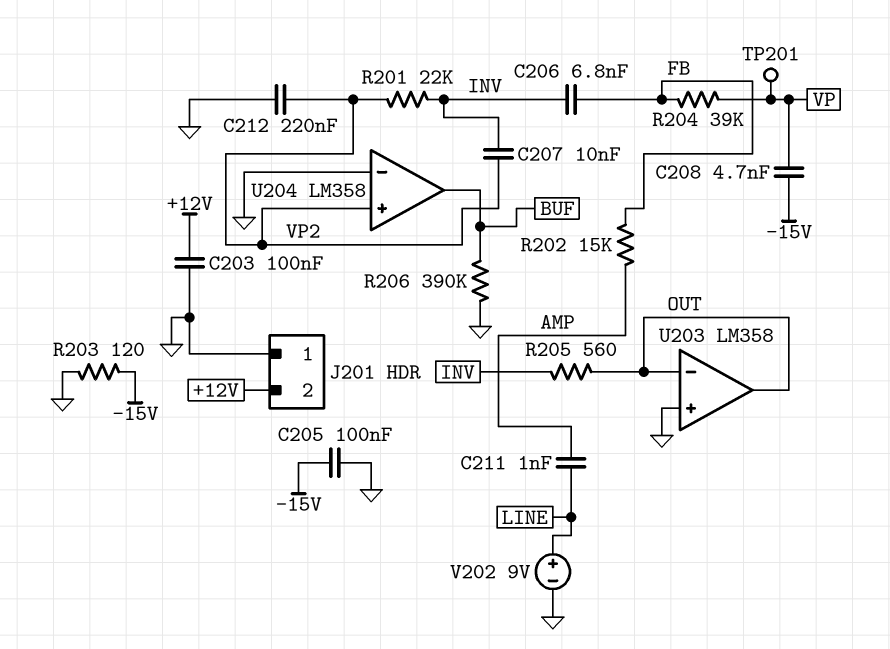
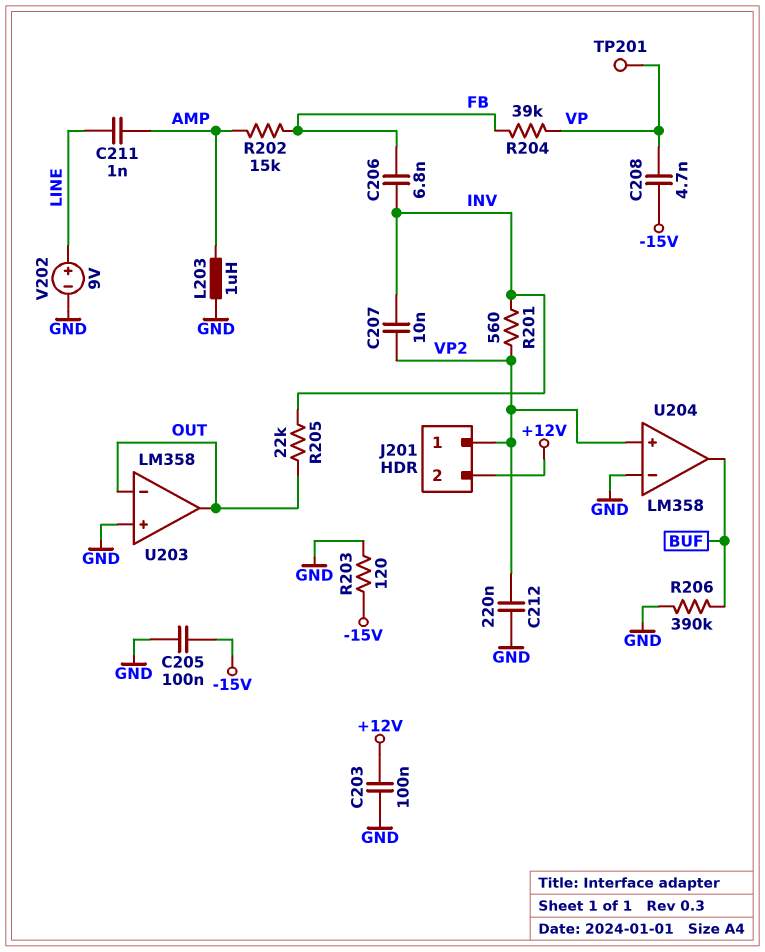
J201 pin 1: GND -> VP2
L203: none -> 1uH (AMP, GND)
R201: 22k (INV, VP2) -> 560 (INV, VP2)
R205: 560 (INV, OUT) -> 22k (INV, OUT)

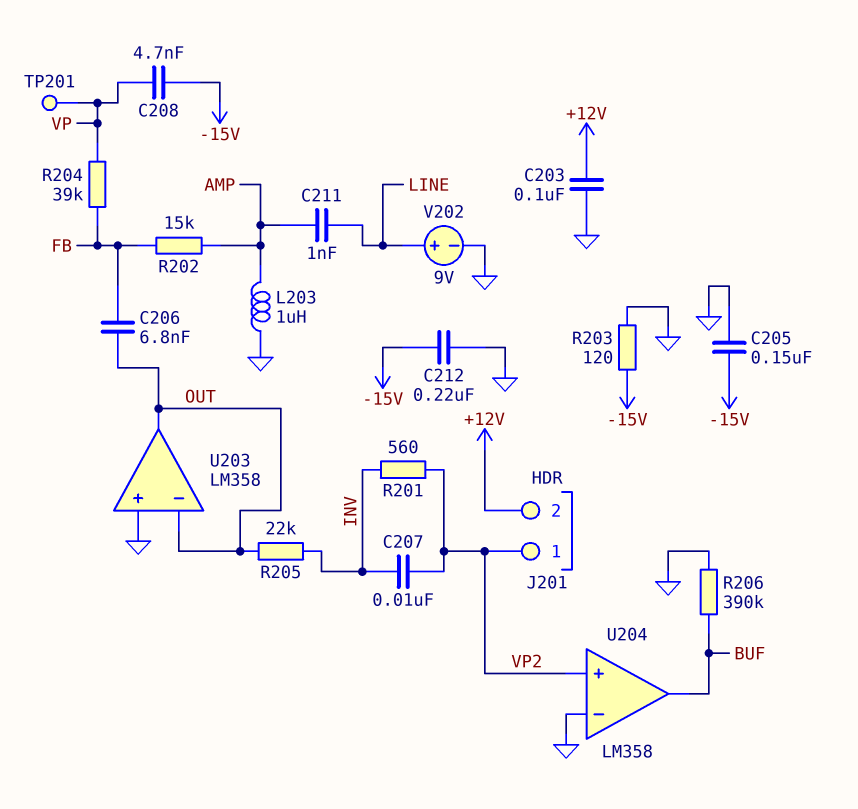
C205: 100nF (-15V, GND) -> 150nF (-15V, GND)
C206: 6.8nF (FB, INV) -> 6.8nF (FB, OUT)
C212: 220nF (GND, VP2) -> 220nF (-15V, GND)

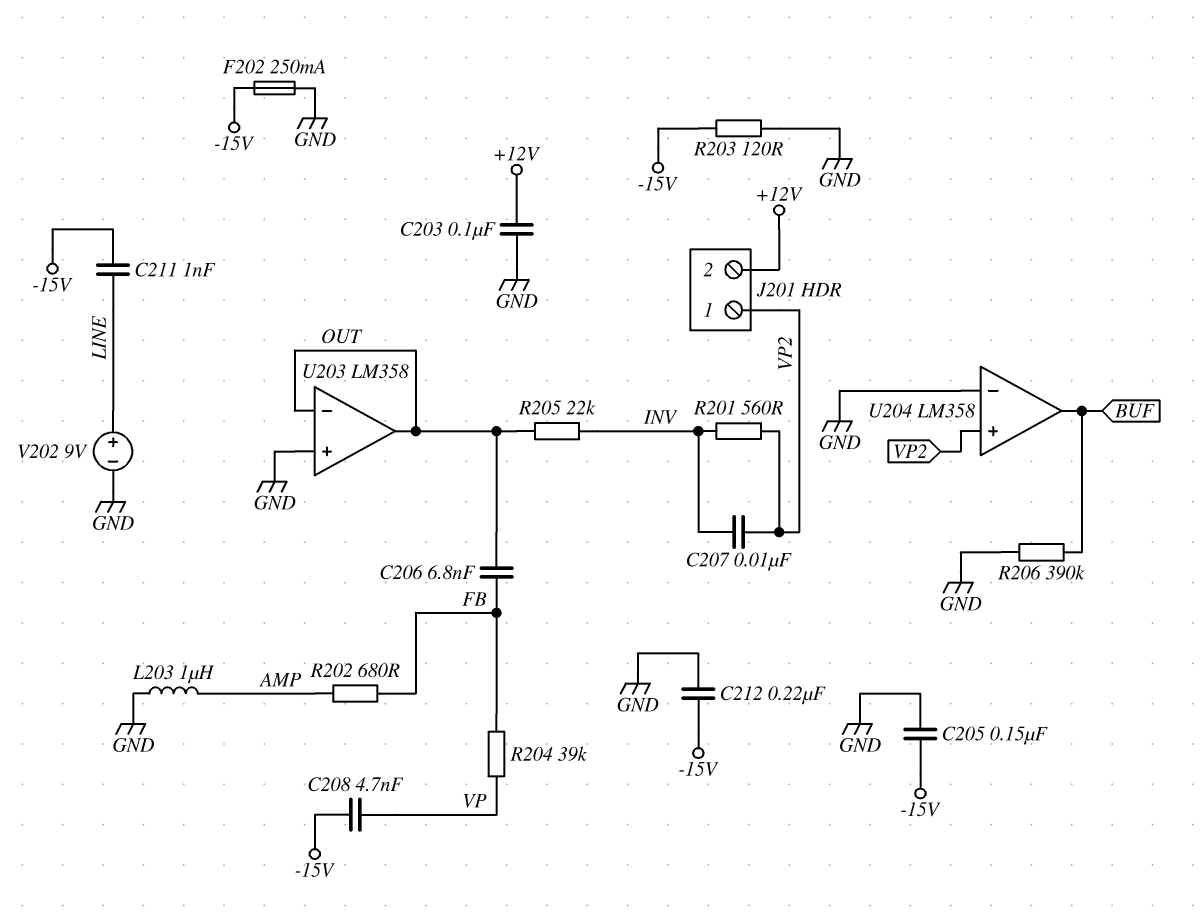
C211: 1nF (AMP, LINE) -> 1nF (-15V, LINE)
F202: none -> 250mA (-15V, GND)
R202: 15k (AMP, FB) -> 680 (AMP, FB)
TP201: test point (VP) -> none

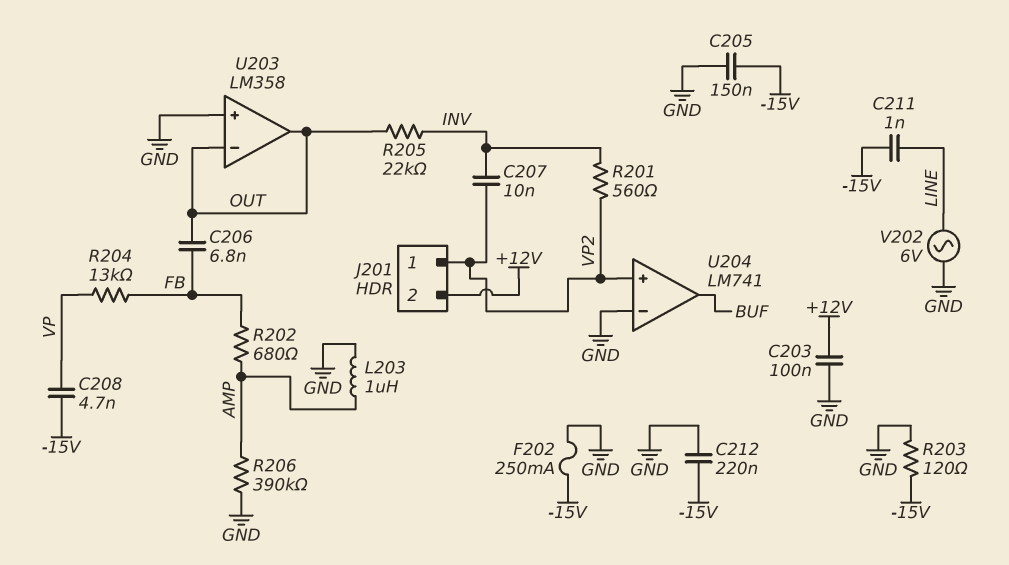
R204: 39k (FB, VP) -> 13k (FB, VP)
R206: 390k (BUF, GND) -> 390k (AMP, GND)
U204: LM358 -> LM741
V202: 9V (plus LINE, minus GND) -> AC 6V (GND, LINE)

